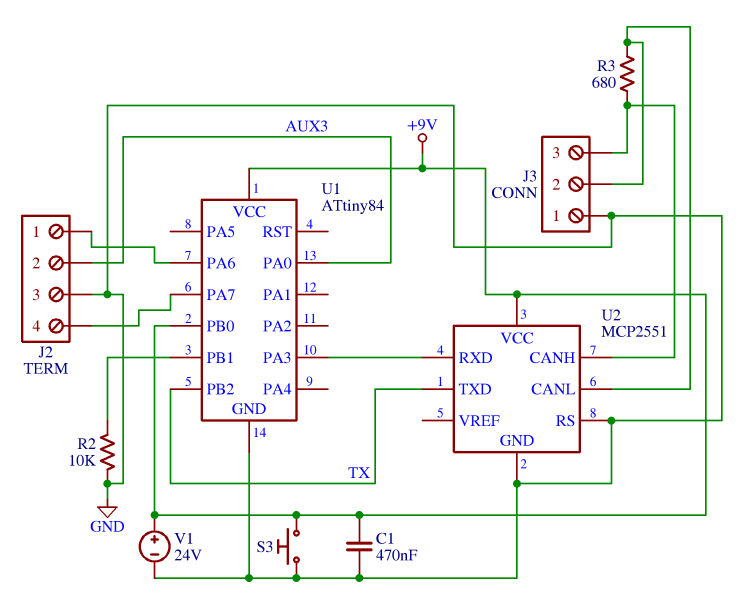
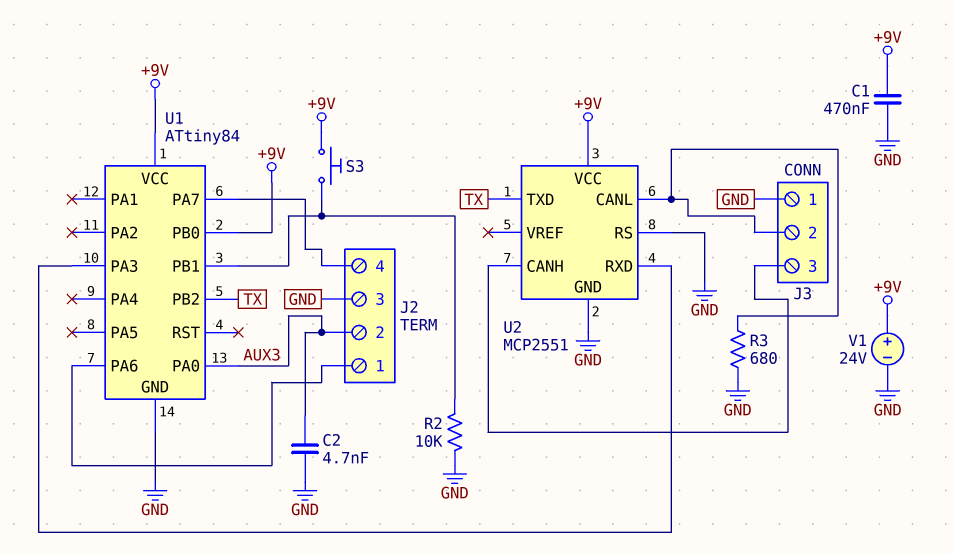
C2: none -> 4.7nF (AUX3, GND)
R3: 680 (J3/2, J3/3) -> 680 (GND, J3/2)
S3: button (+9V, GND) -> button (+9V, U1/PB1)

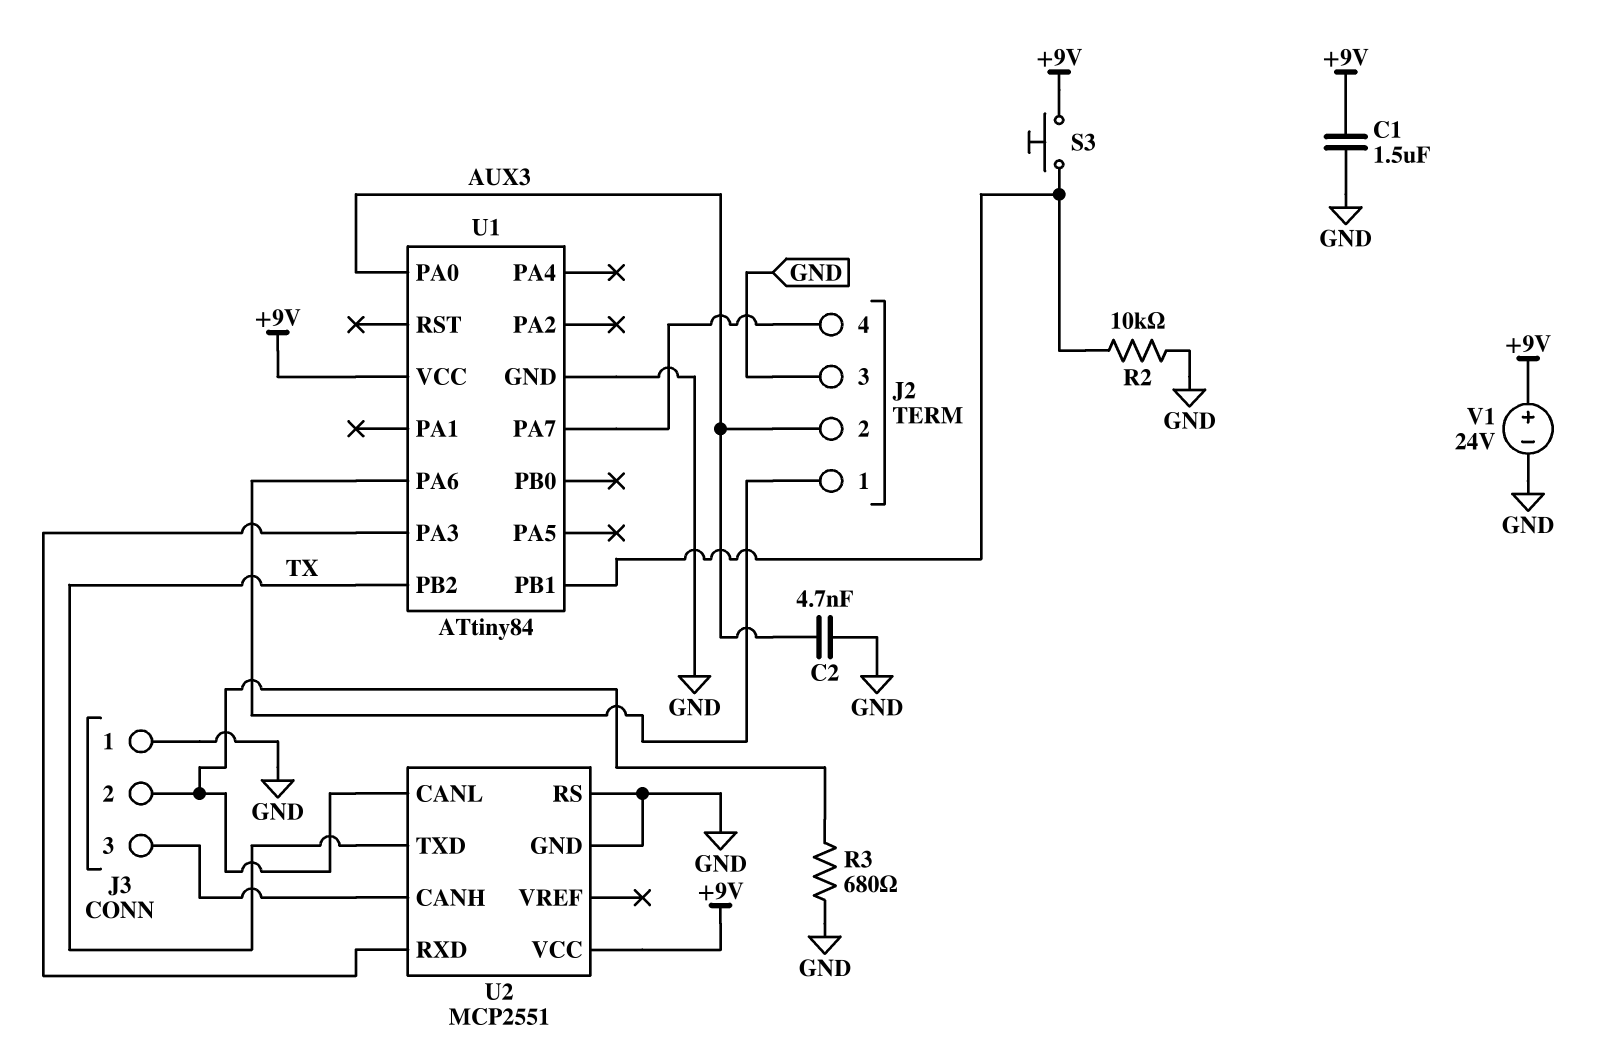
C1: 470nF (+9V, GND) -> 1.5uF (+9V, GND)
U1 pin PB0: +9V -> none

